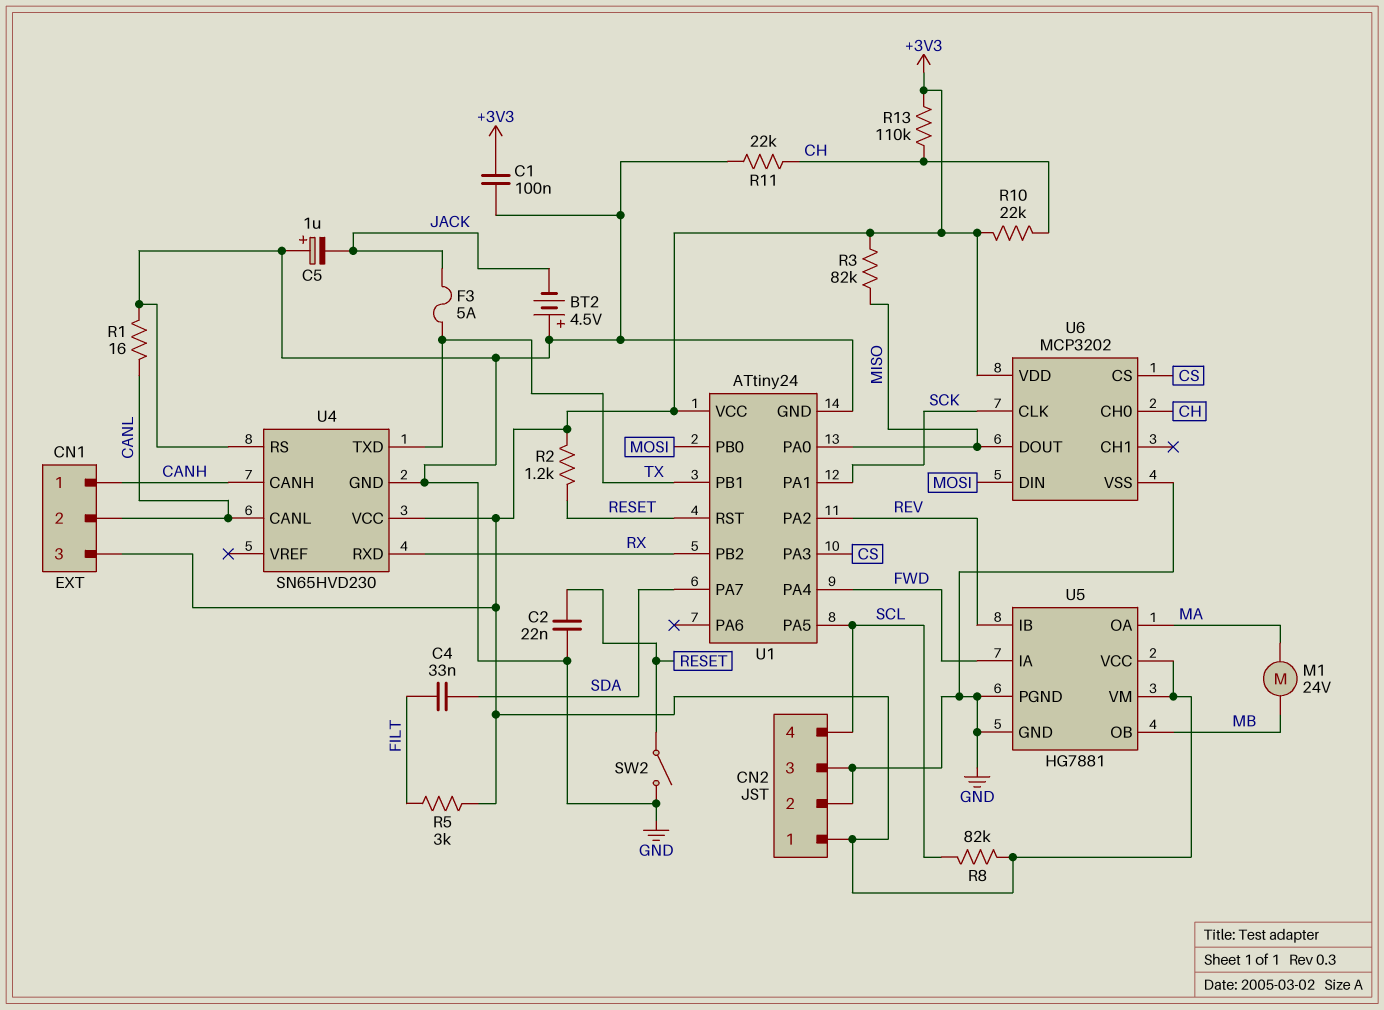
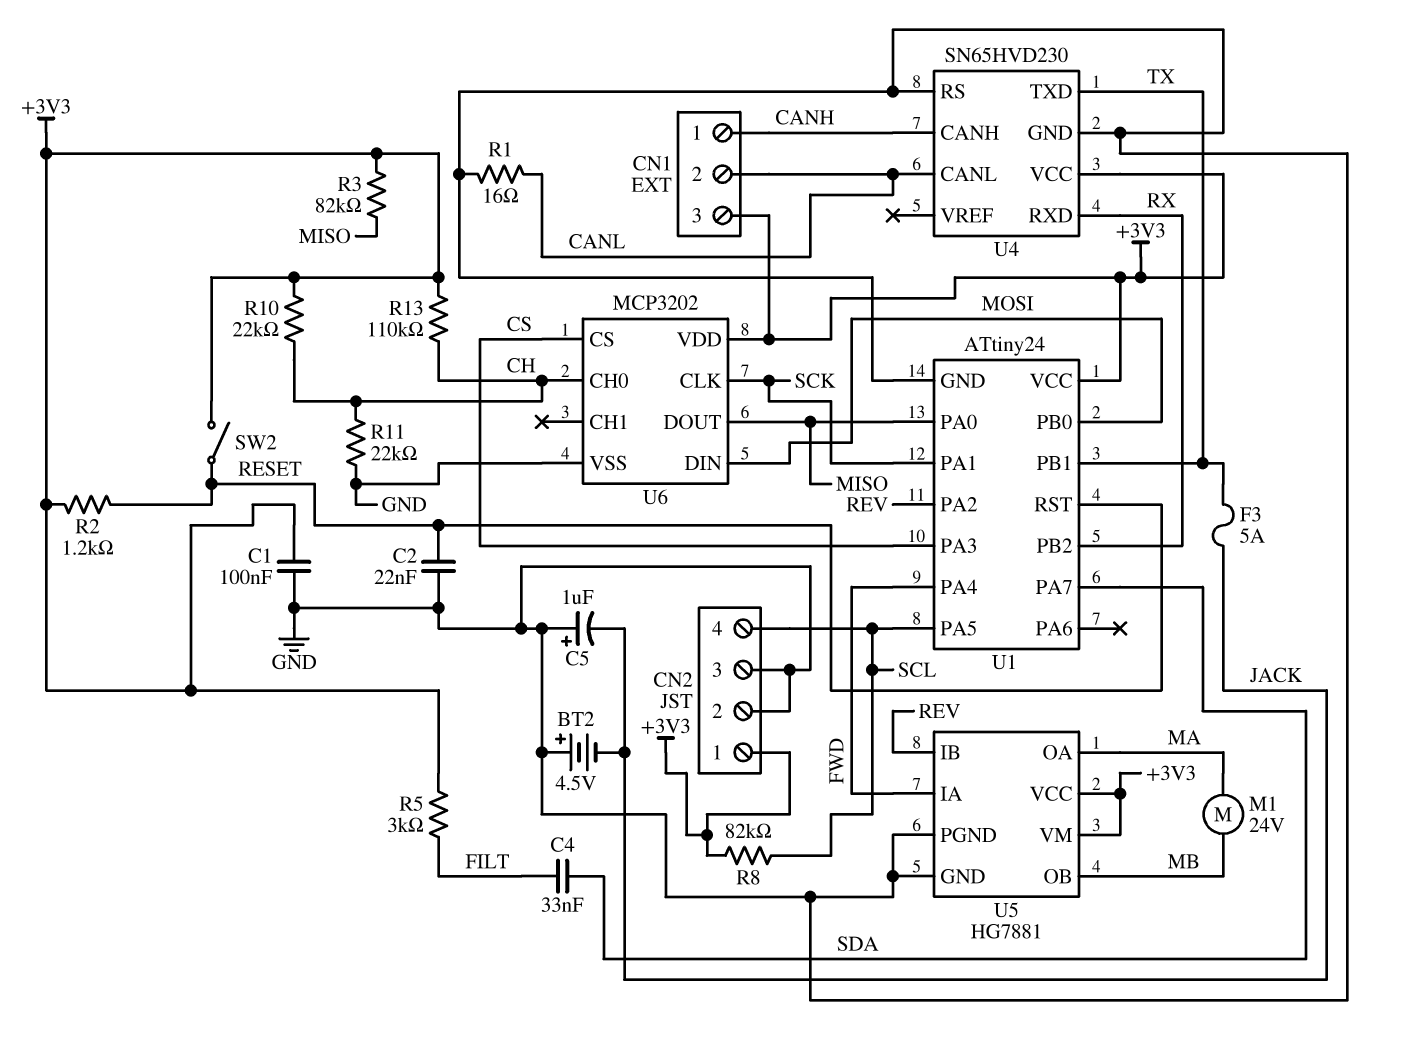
SW2: switch (GND, RESET) -> switch (+3V3, RESET)

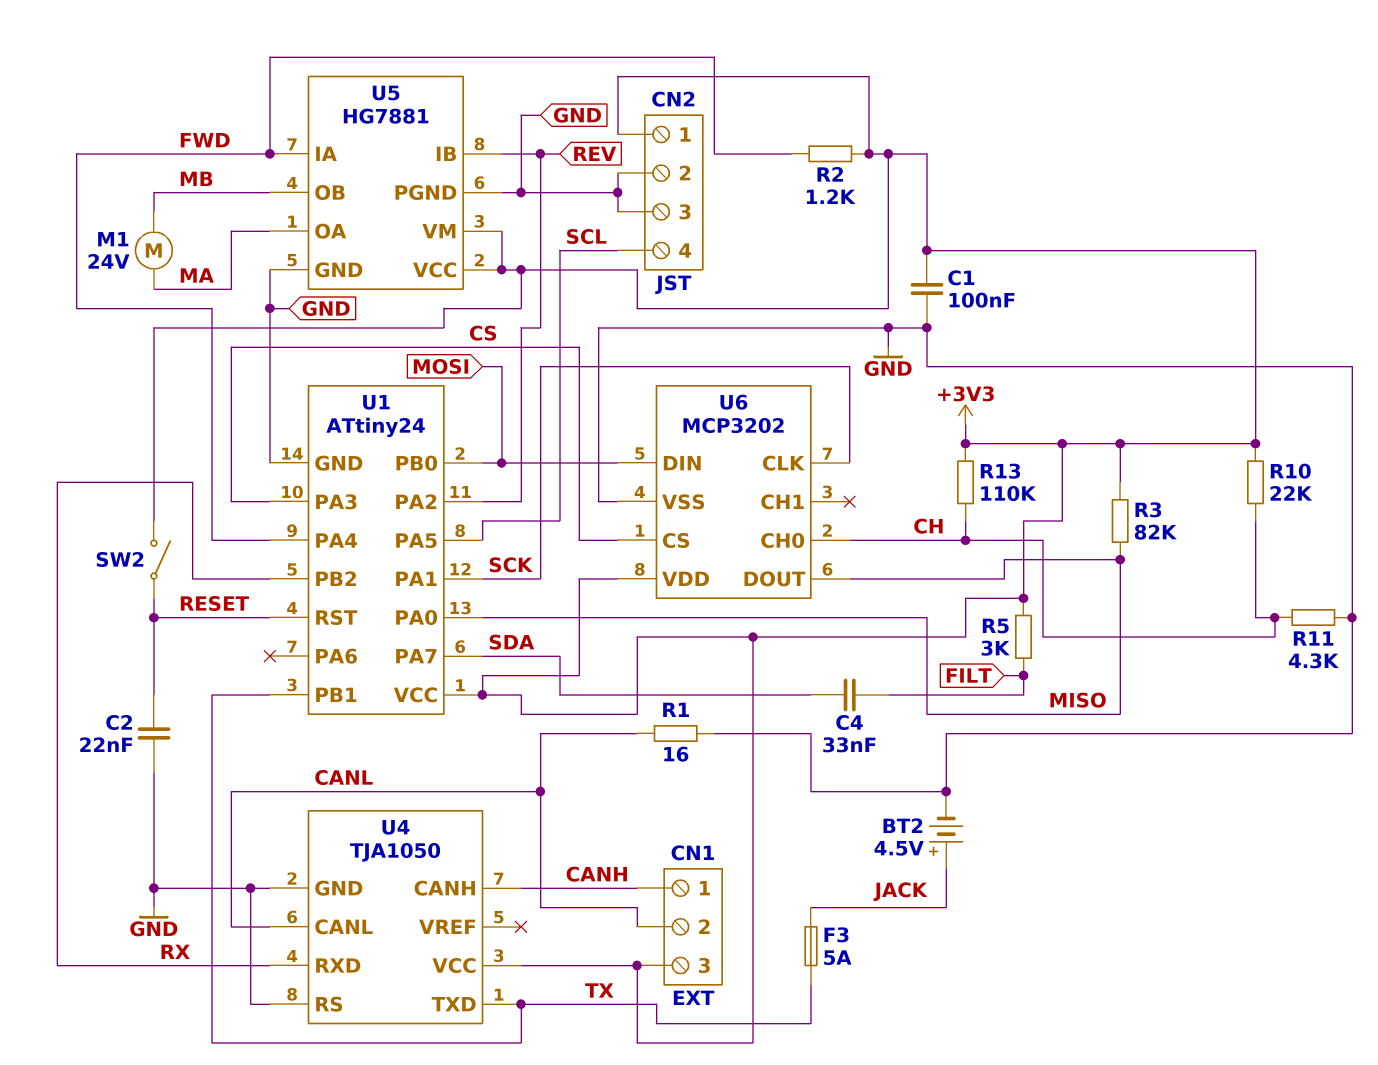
BT2: 4.5V (plus GND, minus JACK) -> 4.5V (plus JACK, minus GND)
C5: 1uF (plus GND, minus JACK) -> none
R2: 1.2k (+3V3, RESET) -> 1.2k (+3V3, FWD)
R8: 82k (+3V3, SCL) -> none
R11: 22k (CH, GND) -> 4.3k (CH, GND)
U4: SN65HVD230 -> TJA1050

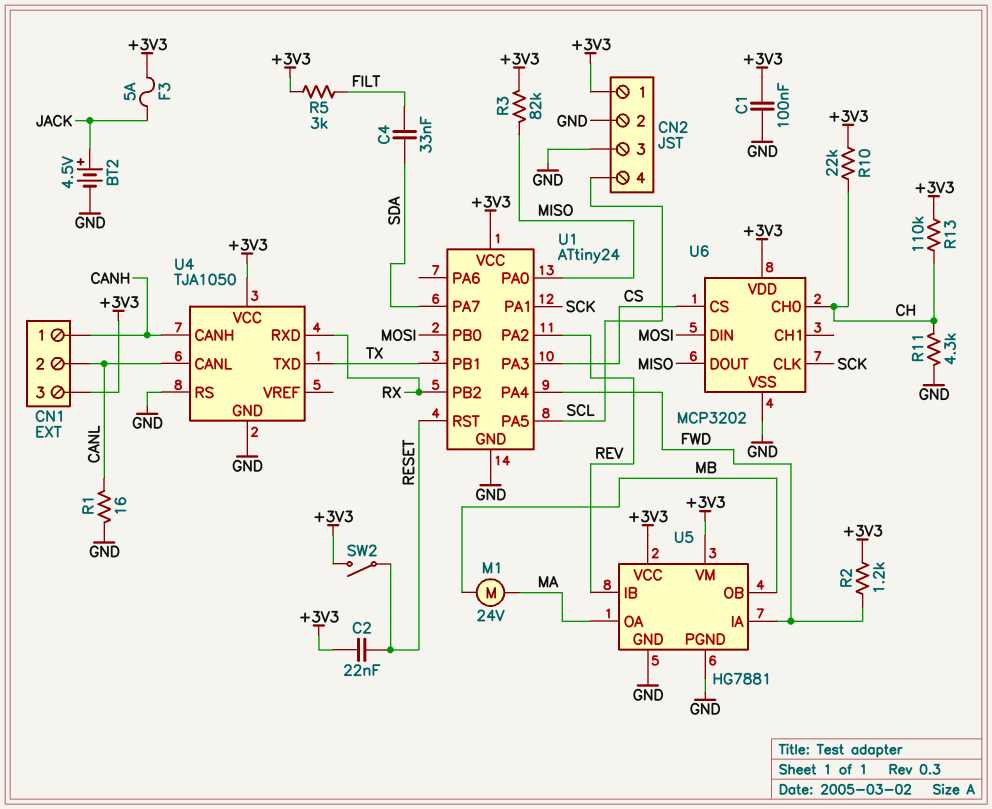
C2: 22nF (GND, RESET) -> 22nF (+3V3, RESET)
F3: 5A (JACK, TX) -> 5A (+3V3, JACK)

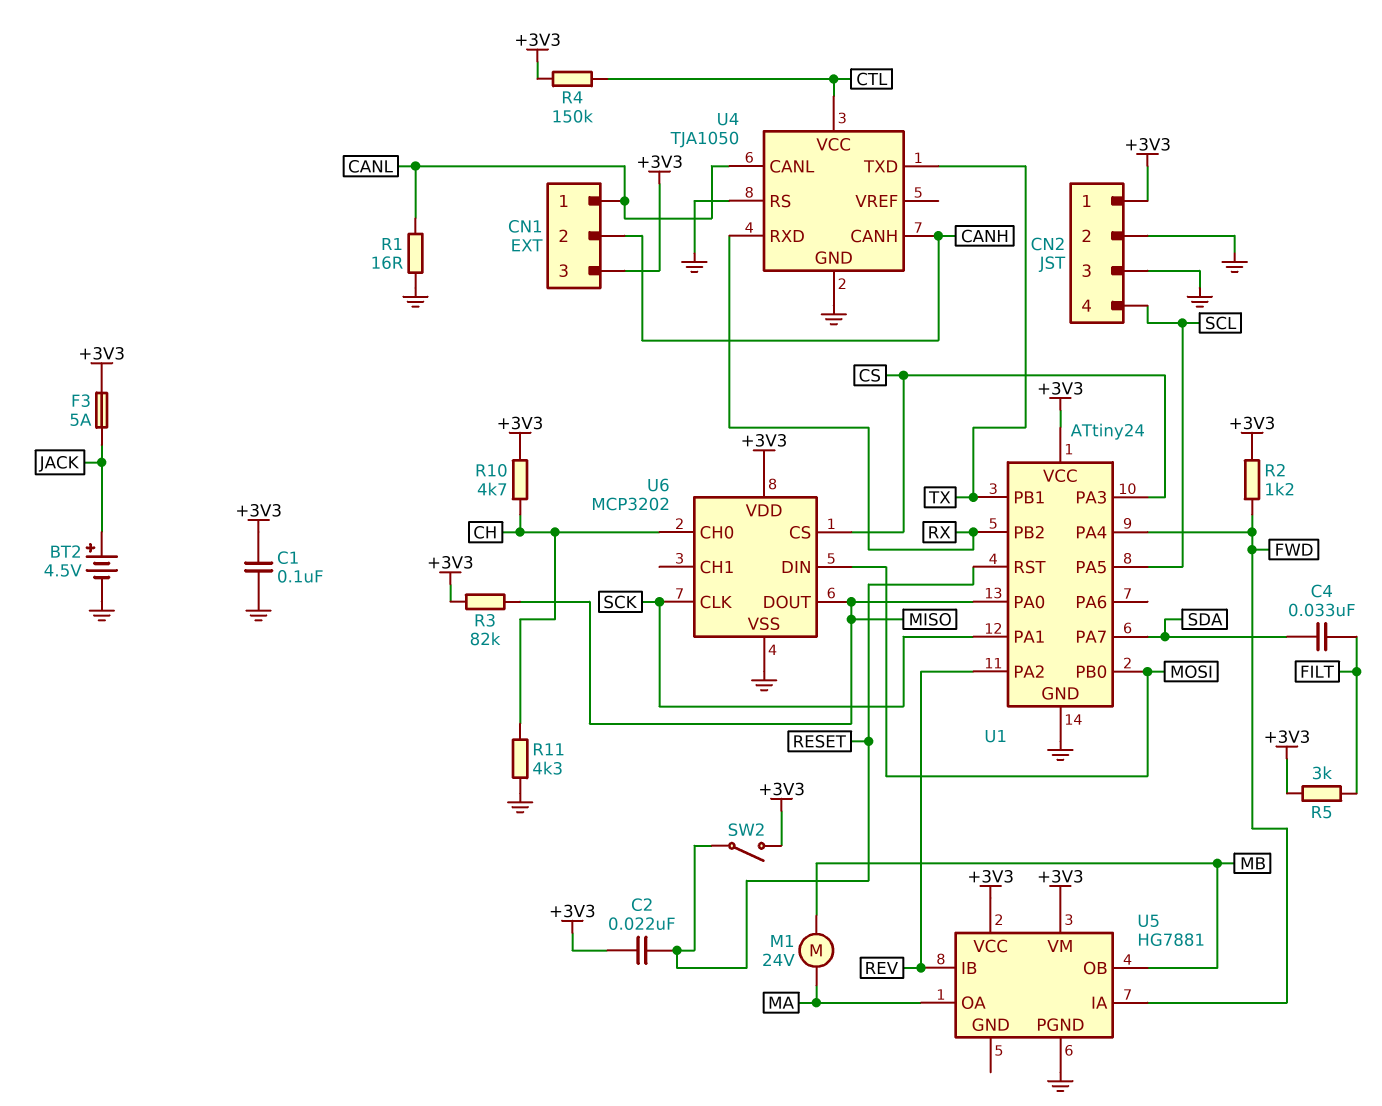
CN1 pin 1: CANH -> CANL
CN1 pin 2: CANL -> CANH
R4: none -> 150k (+3V3, CTL)
R10: 22k (+3V3, CH) -> 4.7k (+3V3, CH)
R13: 110k (+3V3, CH) -> none
U4 pin VCC: +3V3 -> CTL
U5 pin GND: GND -> none

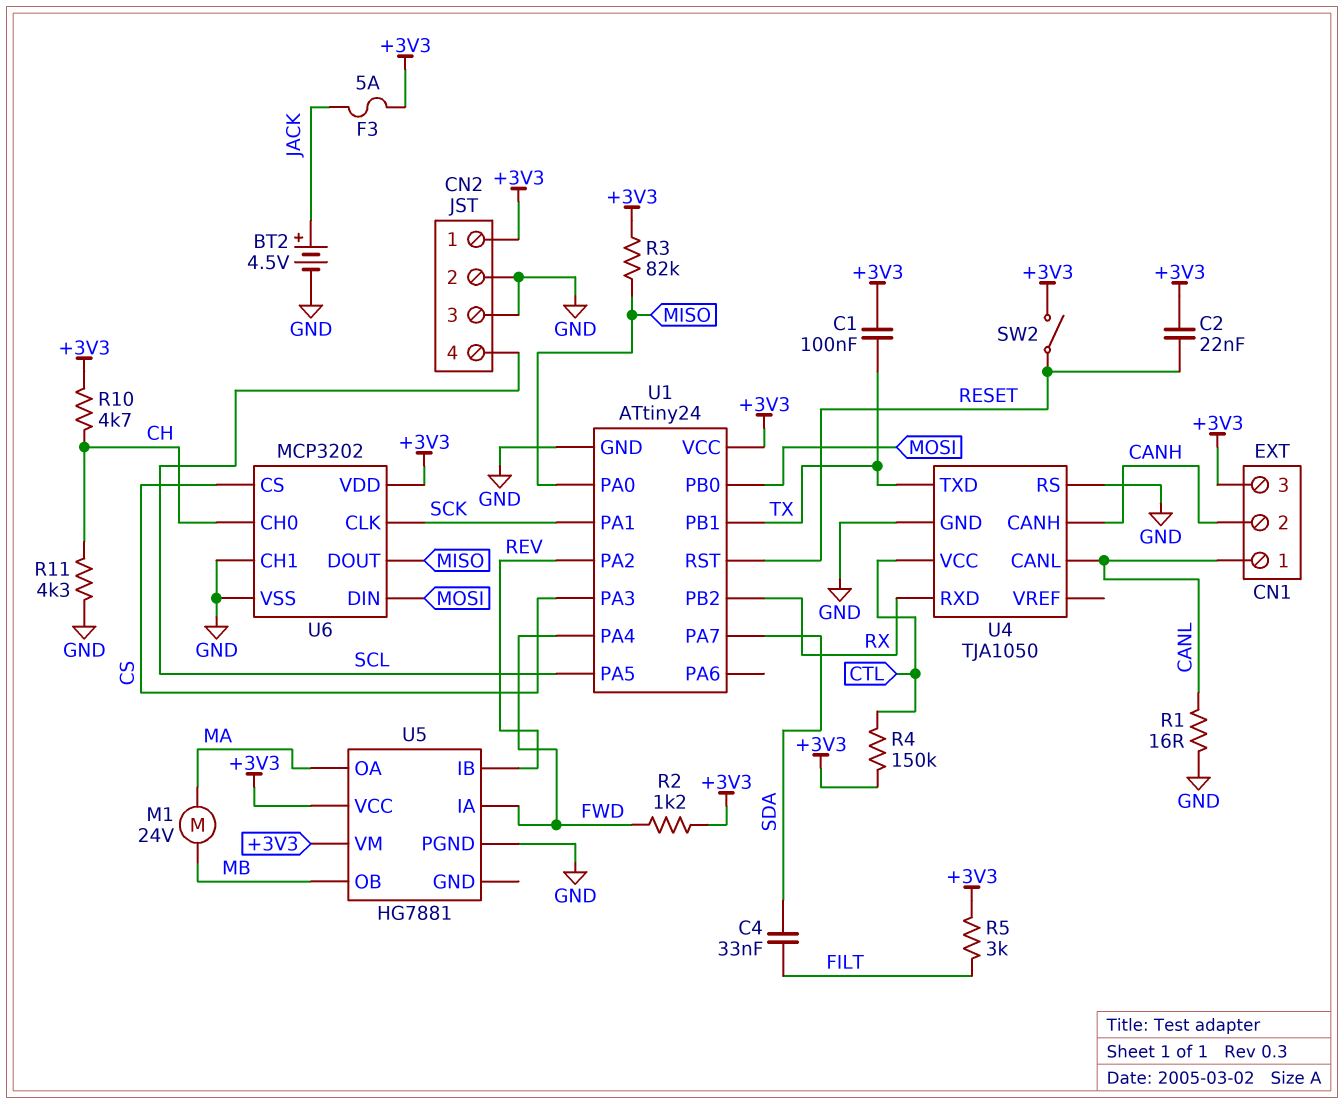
C1: 100nF (+3V3, GND) -> 100nF (+3V3, TX)
U6 pin CH1: none -> GND

